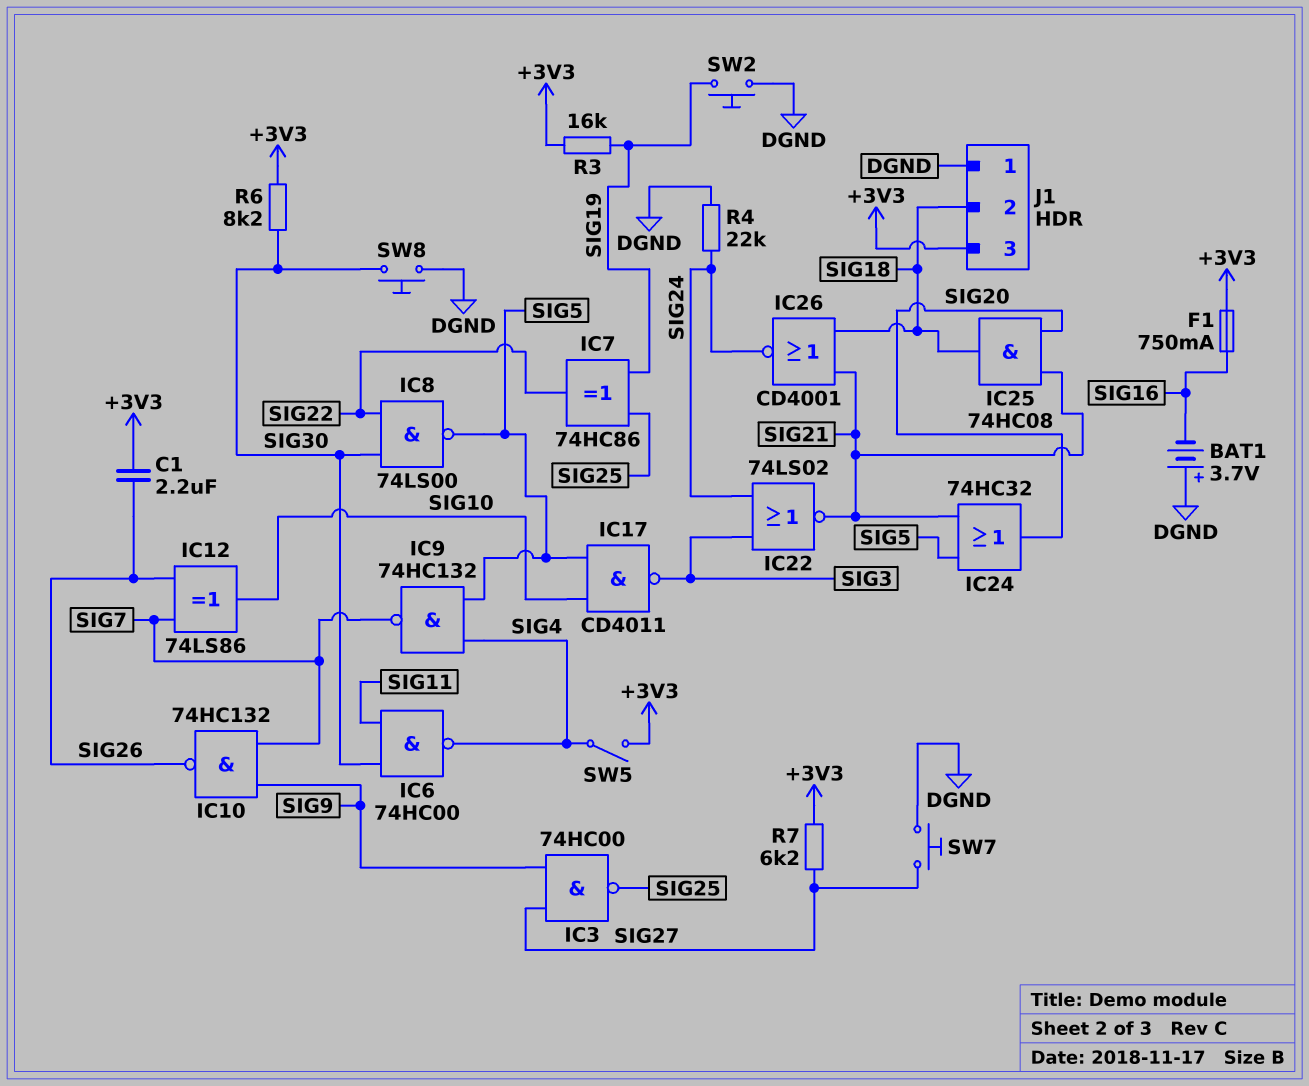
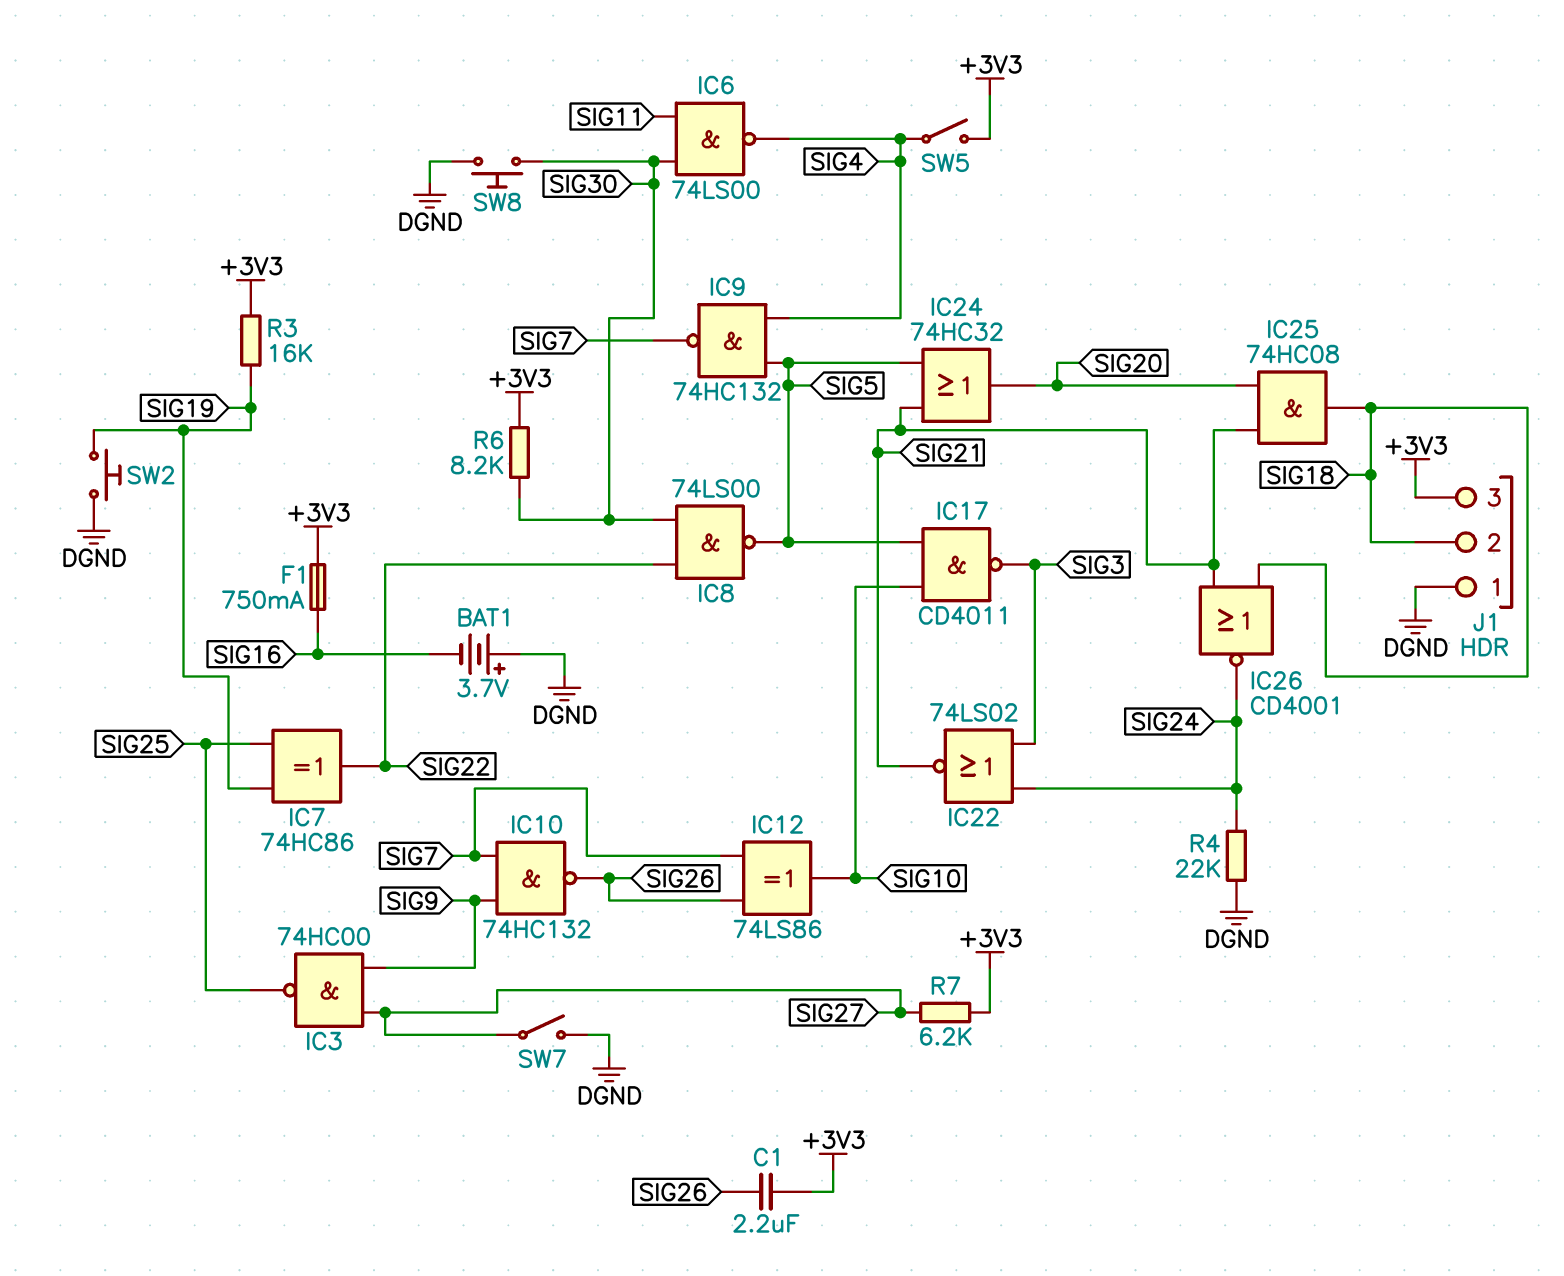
IC6: NAND 74HC00 (in SIG11, in SIG30, out SIG4) -> NAND 74LS00 (in SIG11, in SIG30, out SIG4)
SW7: button (DGND, SIG27) -> switch (DGND, SIG27)

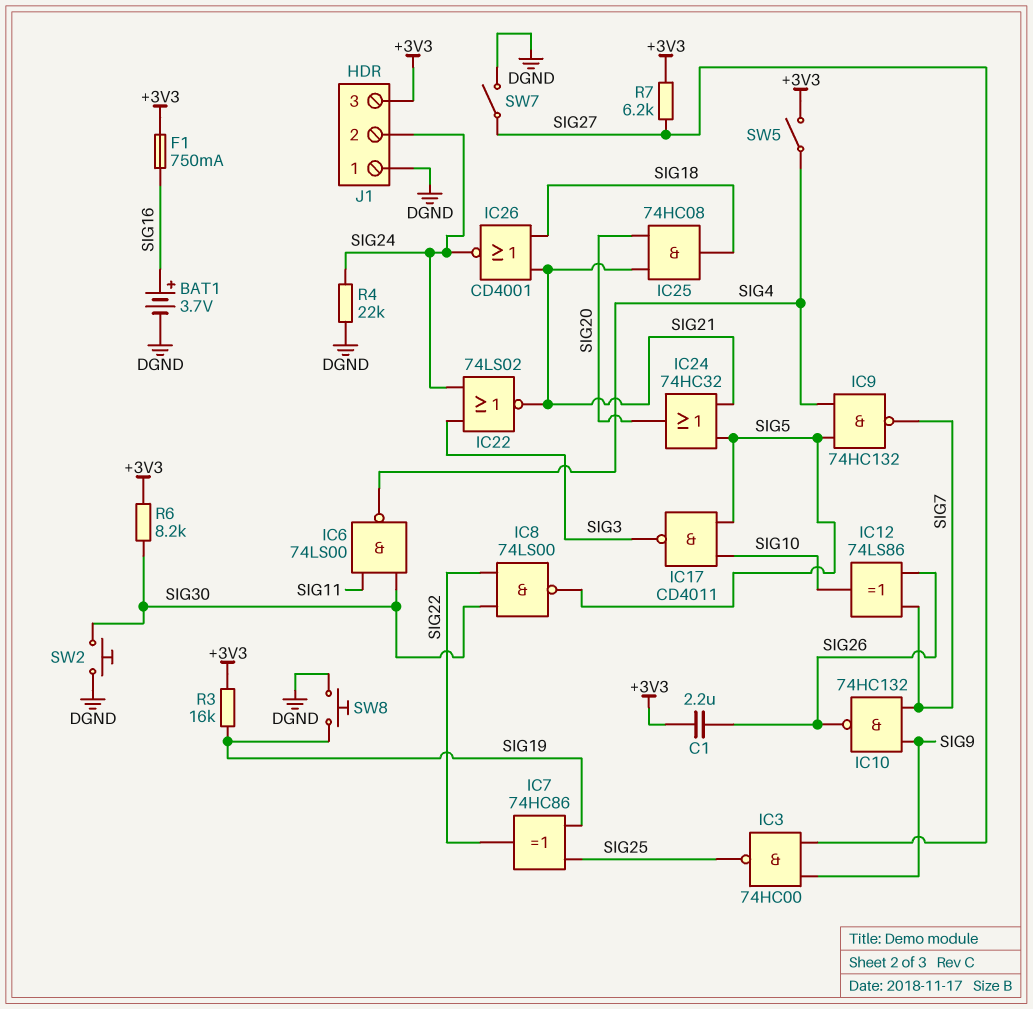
BAT1: 3.7V (plus DGND, minus SIG16) -> 3.7V (plus SIG16, minus DGND)
J1 pin 2: SIG18 -> SIG24
SW2: button (DGND, SIG19) -> button (DGND, SIG30)
SW8: button (DGND, SIG30) -> button (DGND, SIG19)

